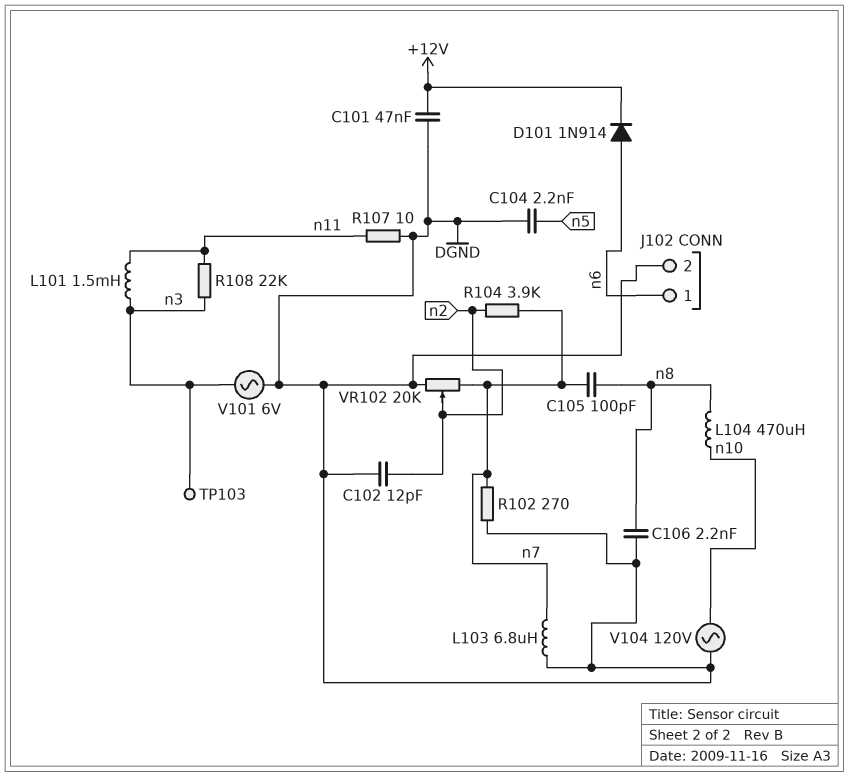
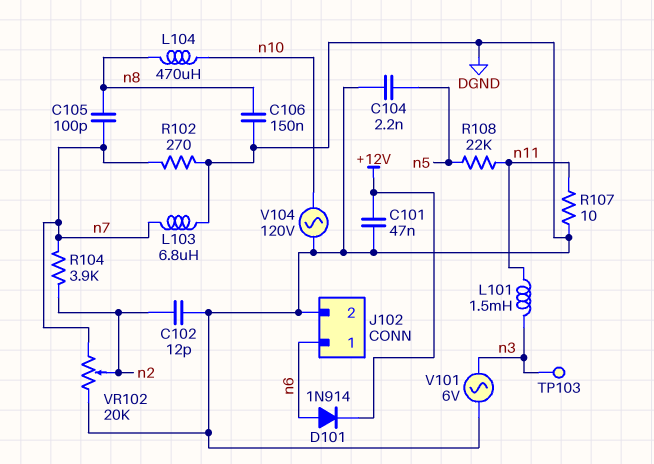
C106: 2.2nF (DGND, n8) -> 150nF (DGND, n8)
R108: 22k (n3, n11) -> 22k (n5, n11)

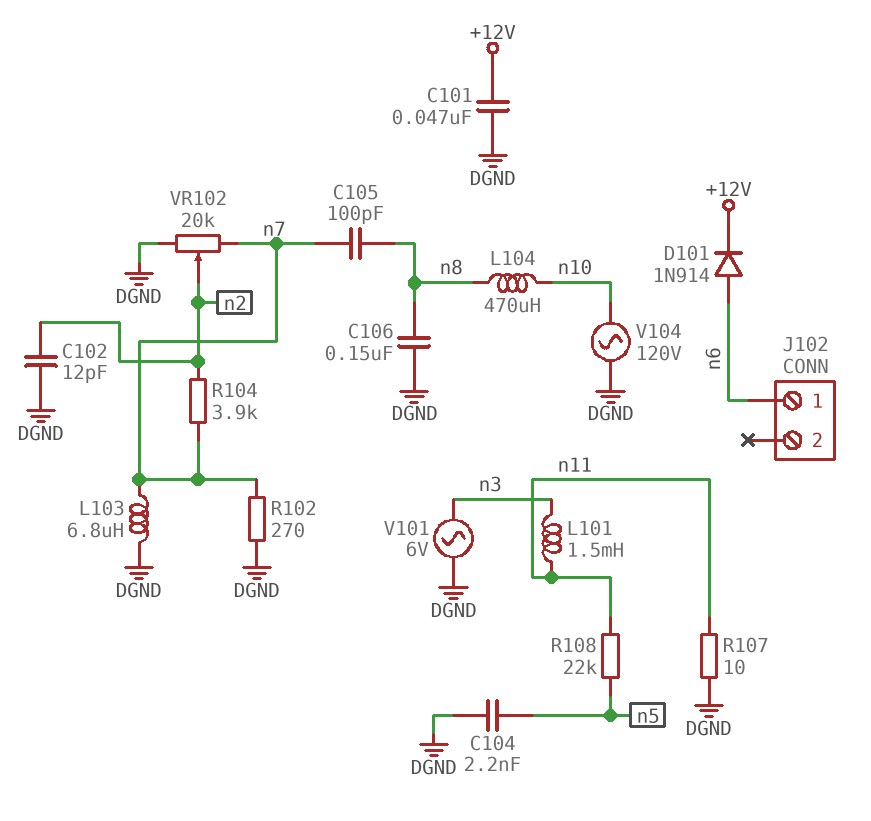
J102 pin 2: DGND -> none
TP103: test point (n3) -> none

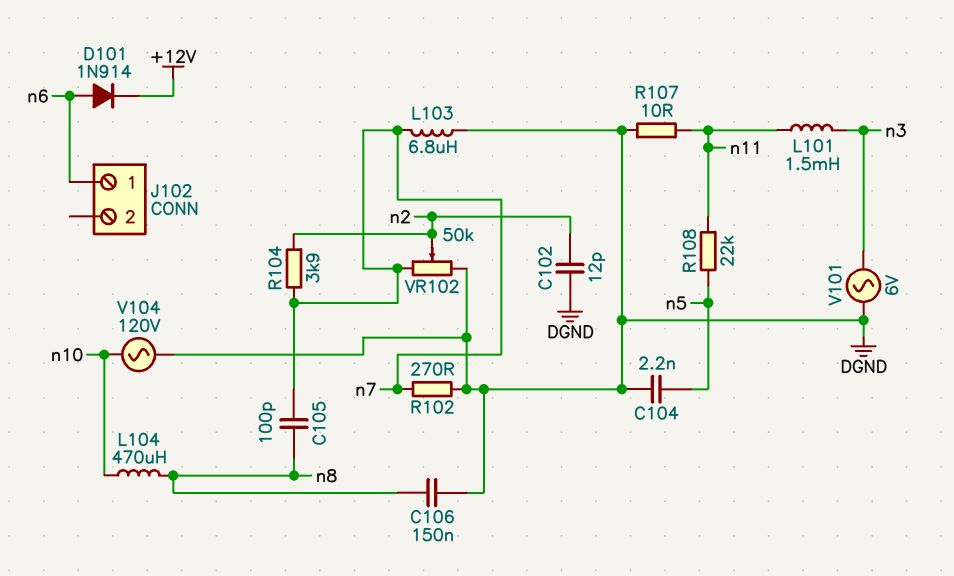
C101: 47nF (+12V, DGND) -> none
VR102: 20k (DGND, n7, wiper n2) -> 50k (DGND, n7, wiper n2)

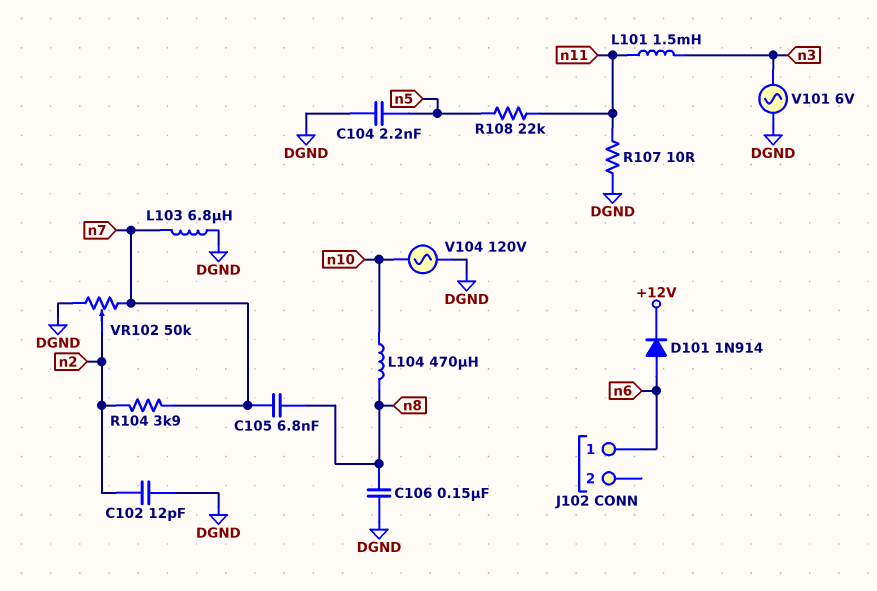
C105: 100pF (n7, n8) -> 6.8nF (n7, n8)
R102: 270 (DGND, n7) -> none

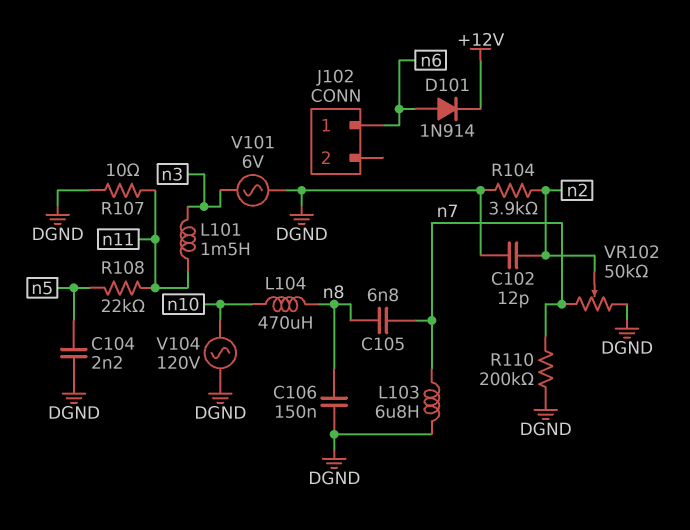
R104: 3.9k (n2, n7) -> 3.9k (DGND, n2)
R110: none -> 200k (DGND, n7)

